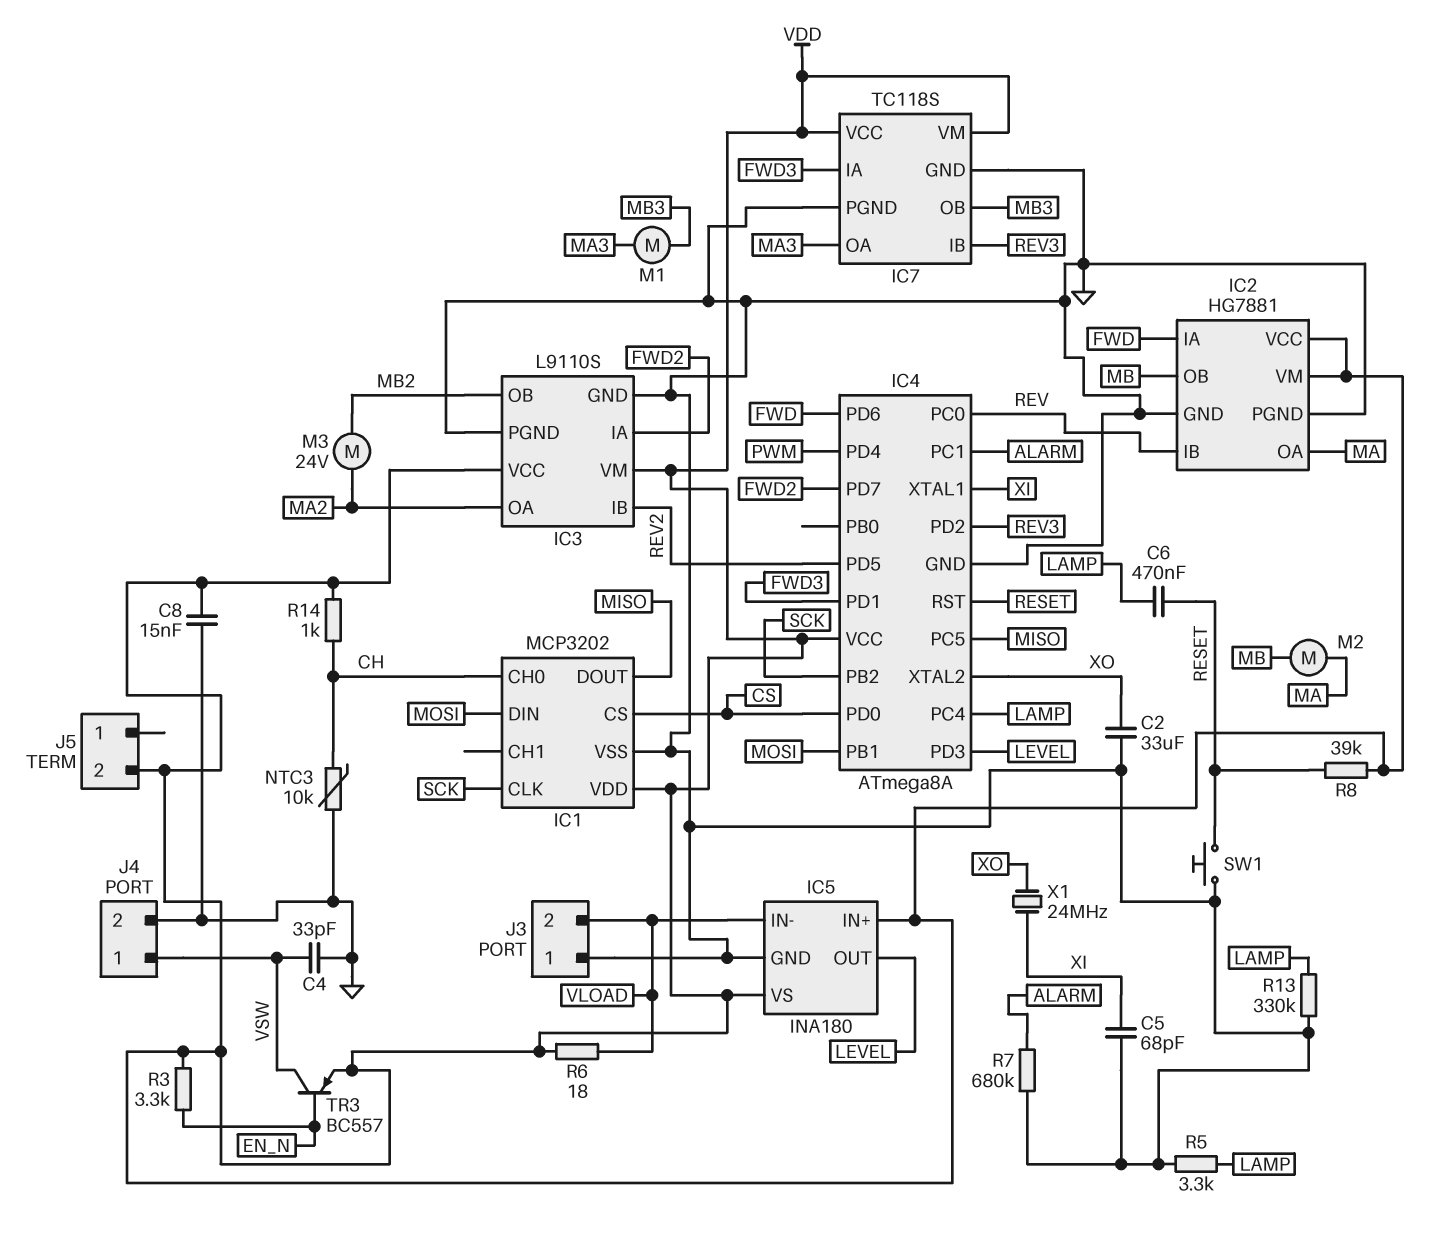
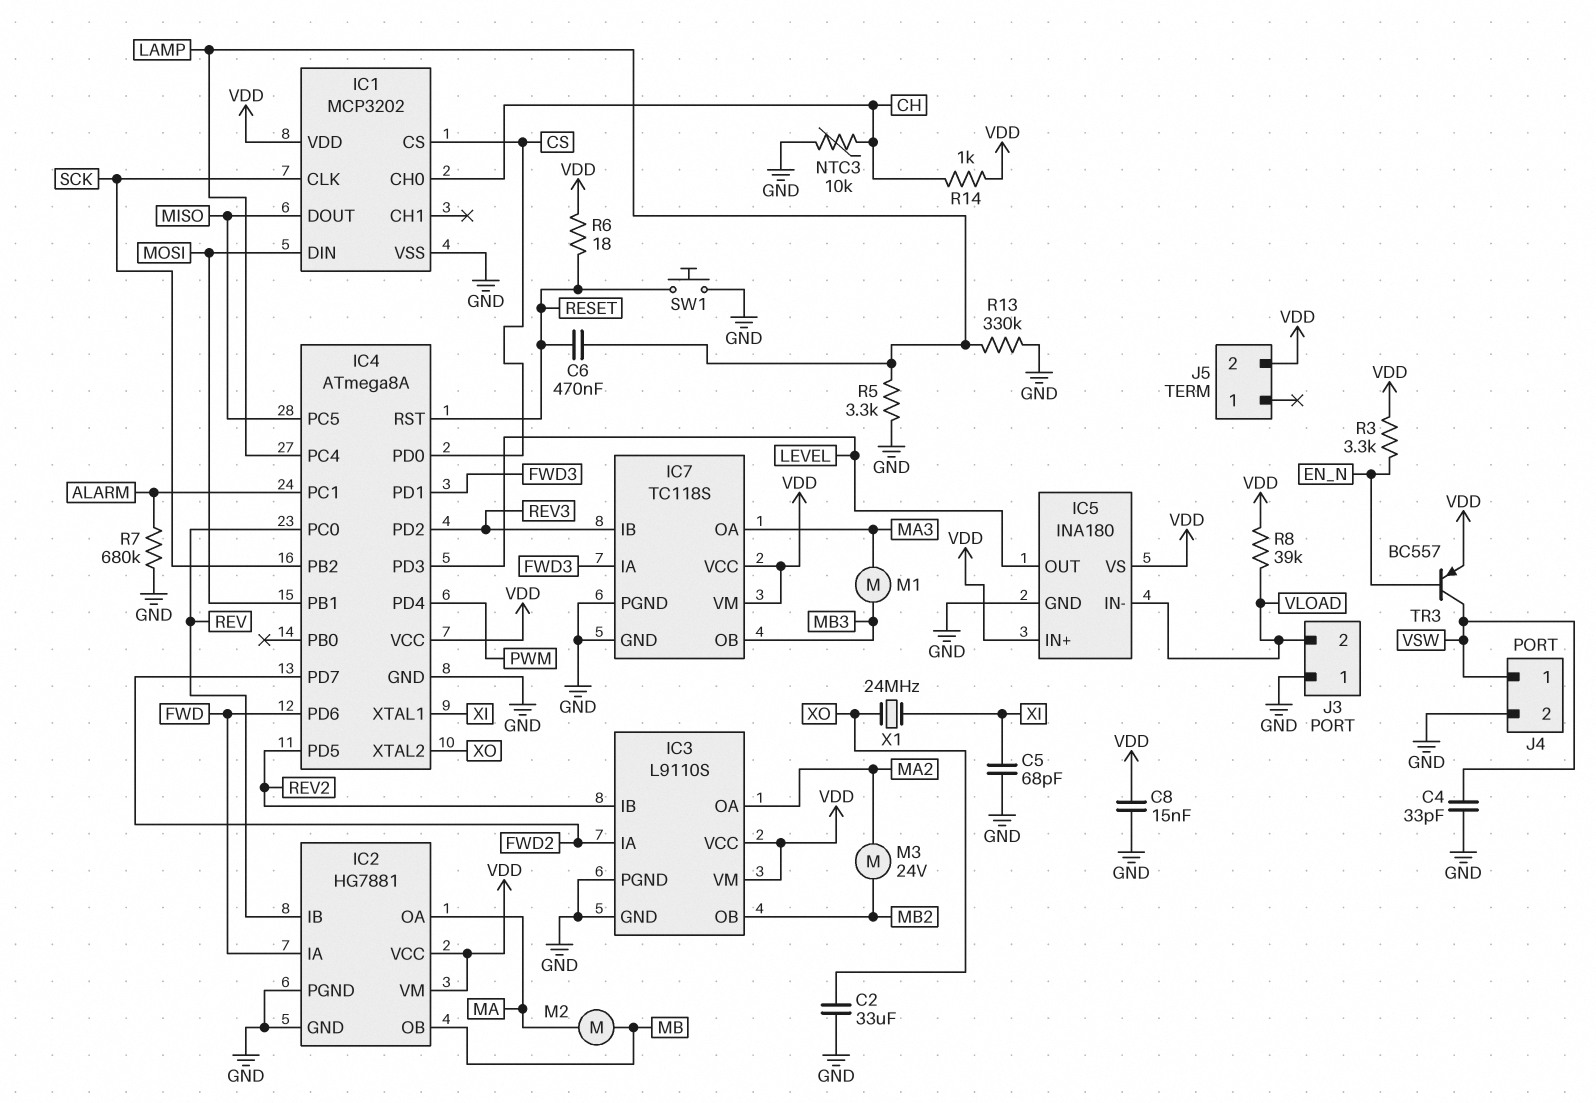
R6: 18 (VDD, VLOAD) -> 18 (RESET, VDD)
R8: 39k (RESET, VDD) -> 39k (VDD, VLOAD)

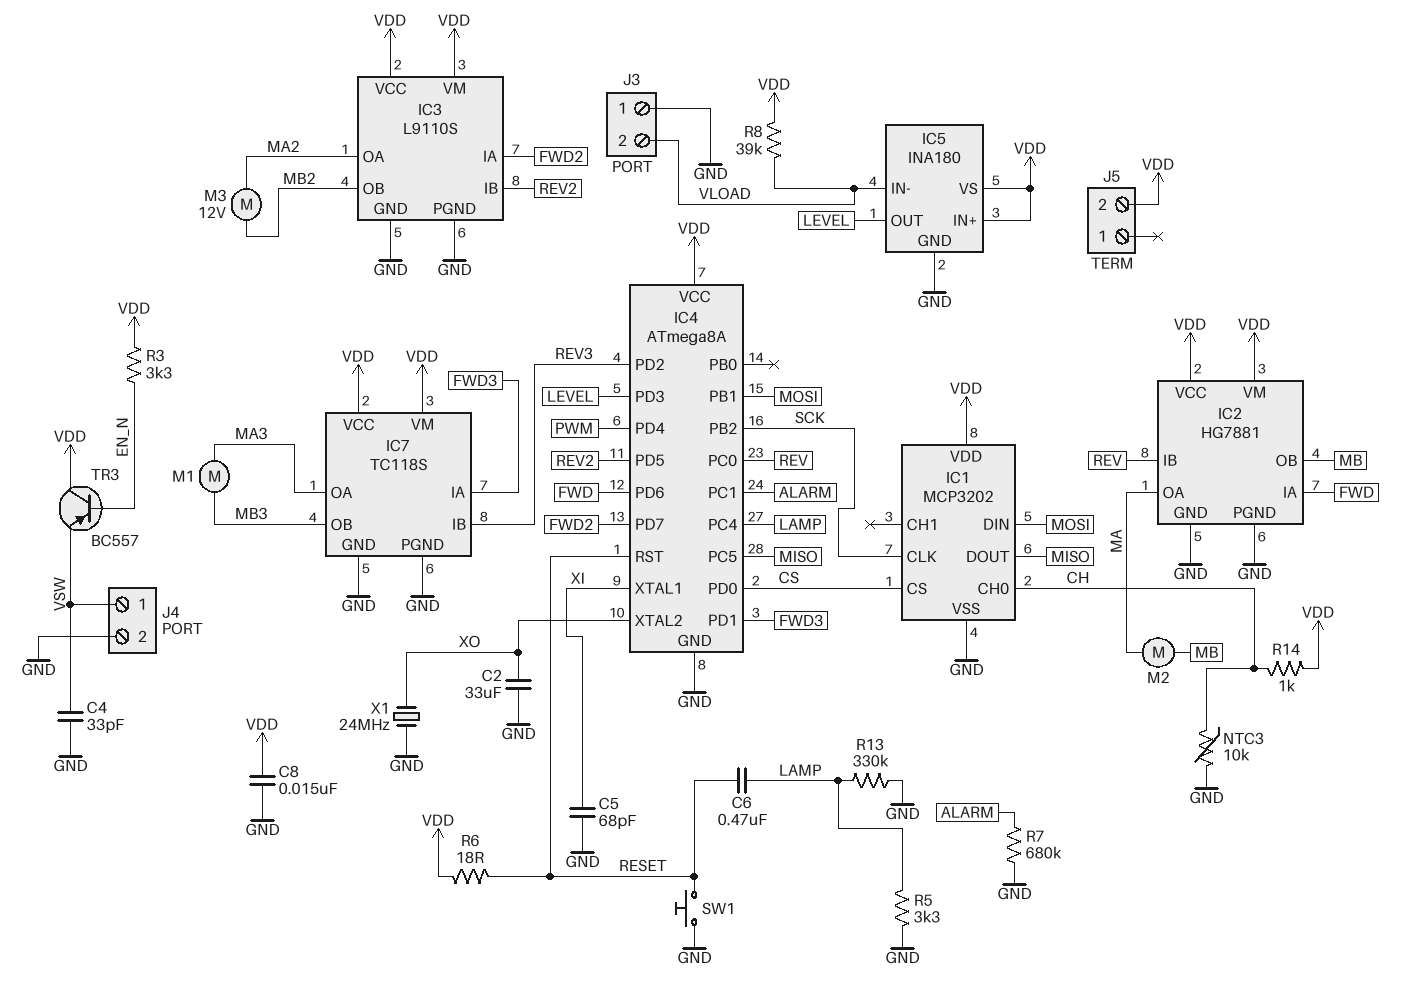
M3: motor 24V (MA2, MB2) -> motor 12V (MA2, MB2)
TR3: PNP BC557 (B EN_N, C VSW, E VDD) -> PNP BC557 (B EN_N, C VDD, E VSW)
X1: 24MHz (XI, XO) -> 24MHz (GND, XO)

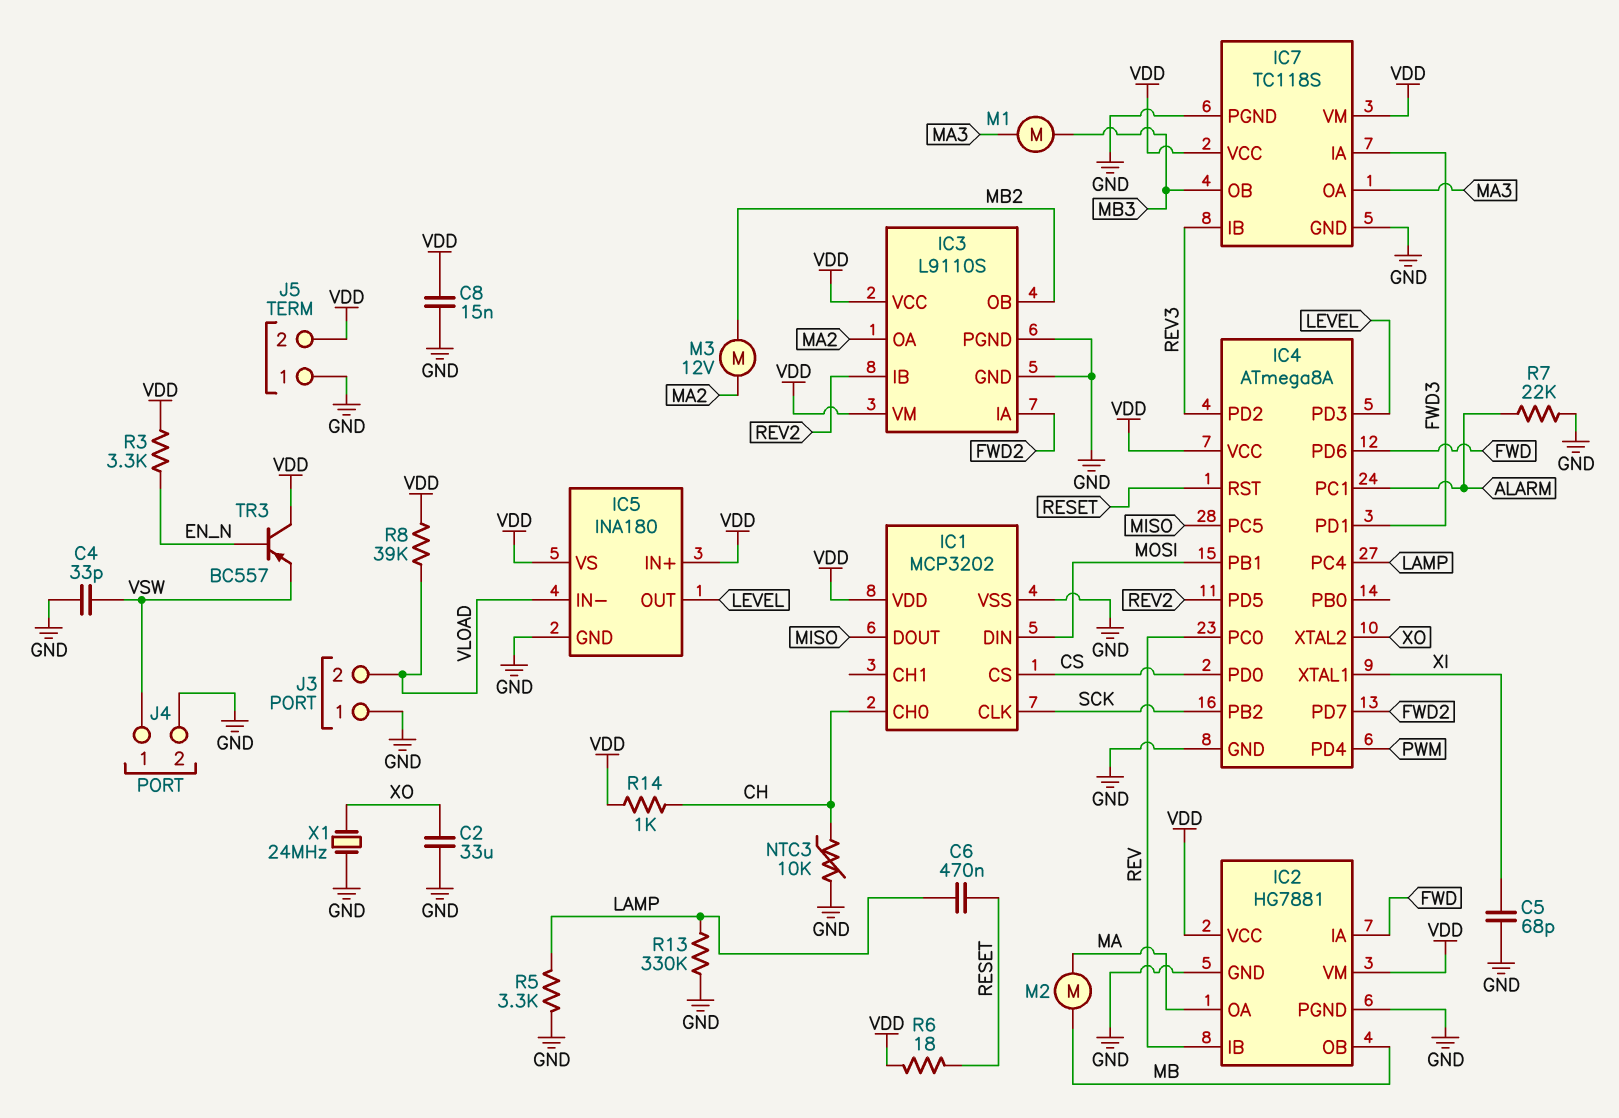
J5 pin 1: none -> GND
R7: 680k (ALARM, GND) -> 22k (ALARM, GND)
SW1: button (GND, RESET) -> none

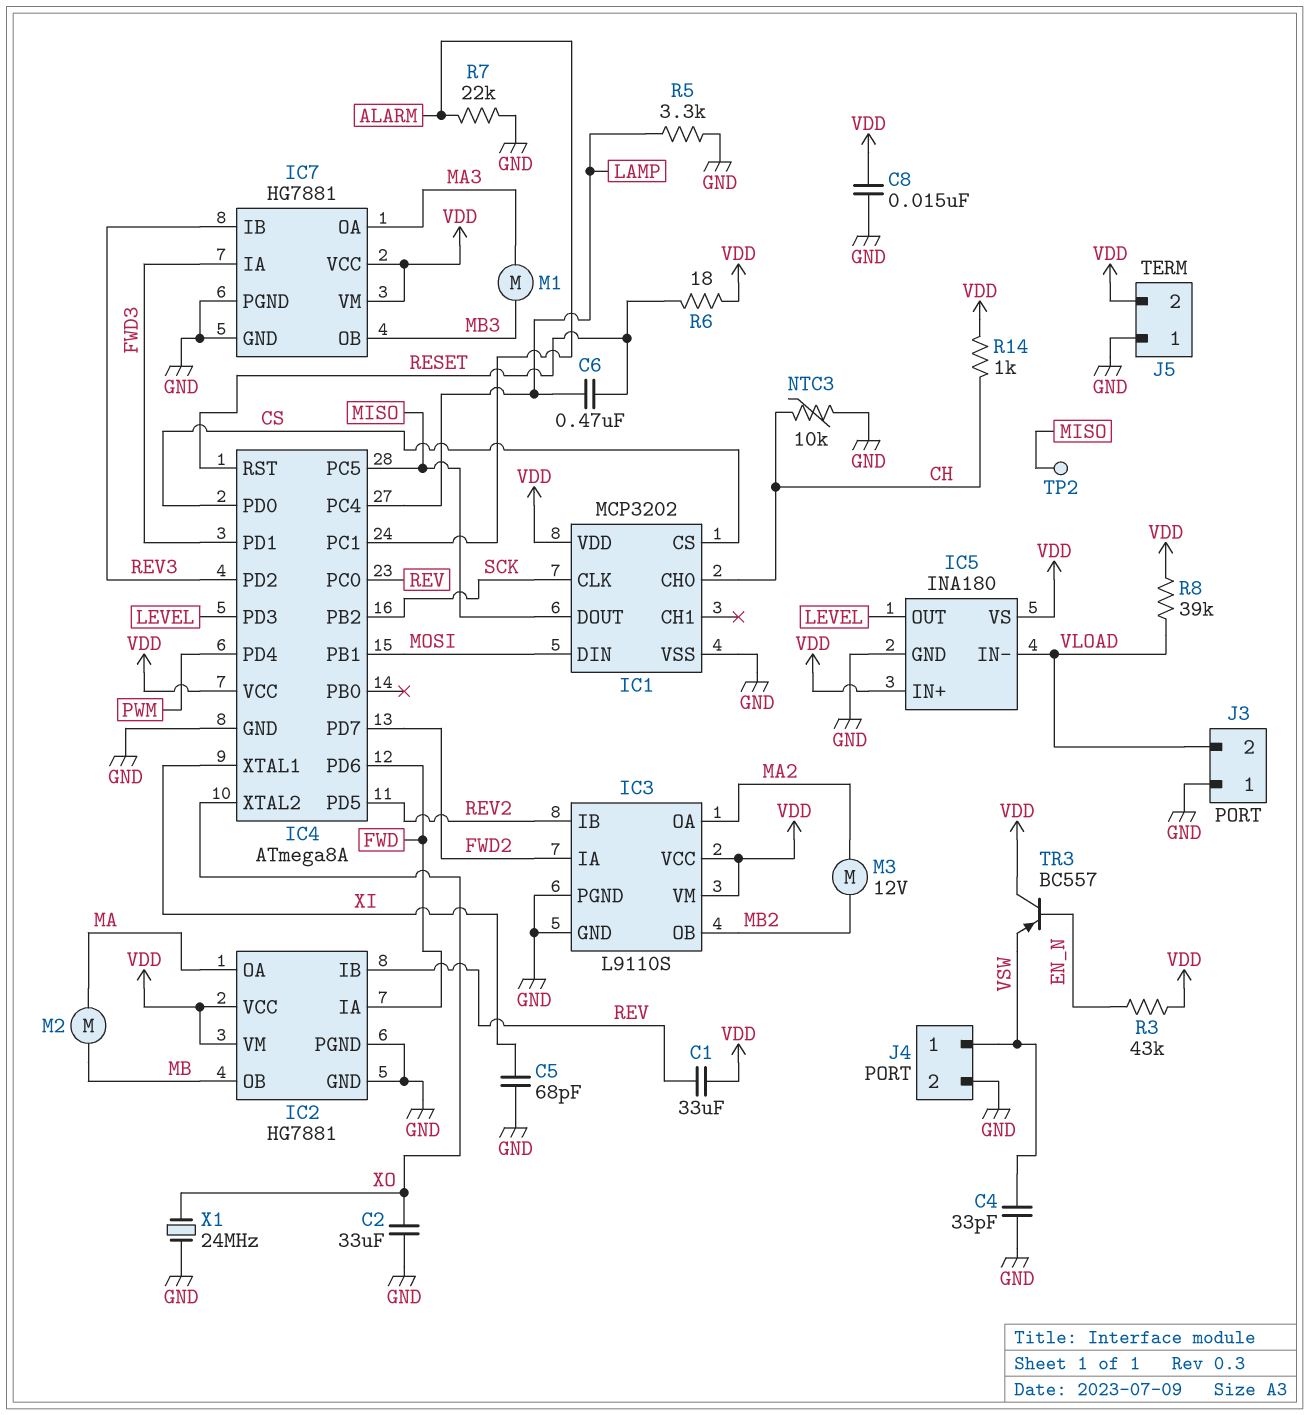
C1: none -> 33uF (REV, VDD)
IC7: TC118S -> HG7881
R3: 3.3k (EN_N, VDD) -> 43k (EN_N, VDD)
R13: 330k (GND, LAMP) -> none
TP2: none -> test point (MISO)

